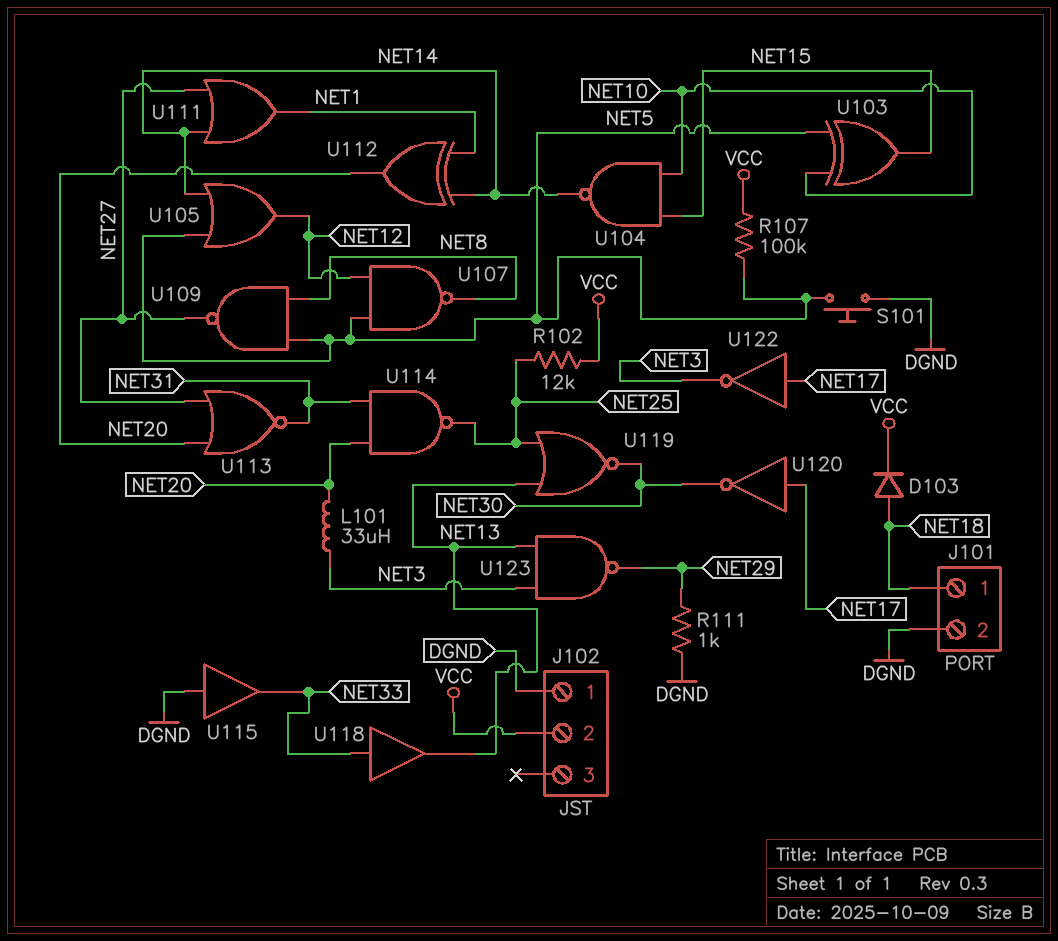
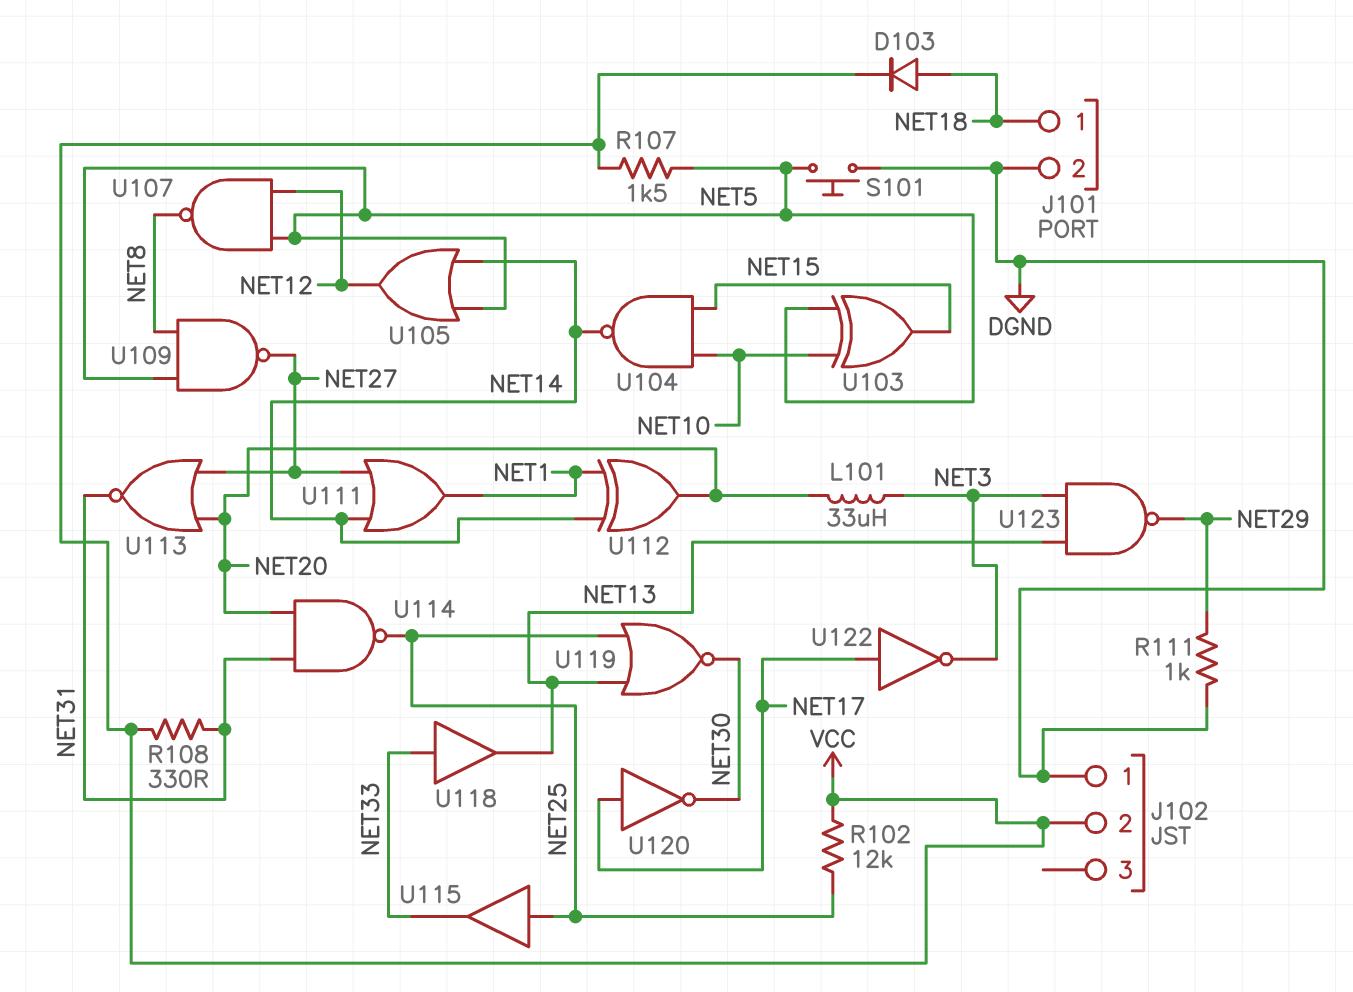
R107: 100k (NET5, VCC) -> 1.5k (NET5, VCC)
R108: none -> 330 (NET31, VCC)
U115: buffer (in DGND, out NET33) -> buffer (in NET25, out NET33)

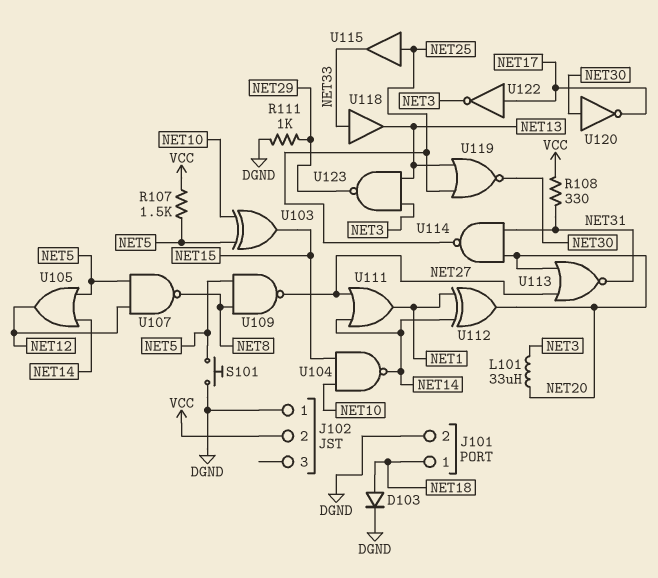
D103: diode (A NET18, K VCC) -> diode (A NET18, K DGND)
R102: 12k (NET25, VCC) -> none
U120: NOT (in NET17, out NET30) -> NOT (in NET30, out NET17)

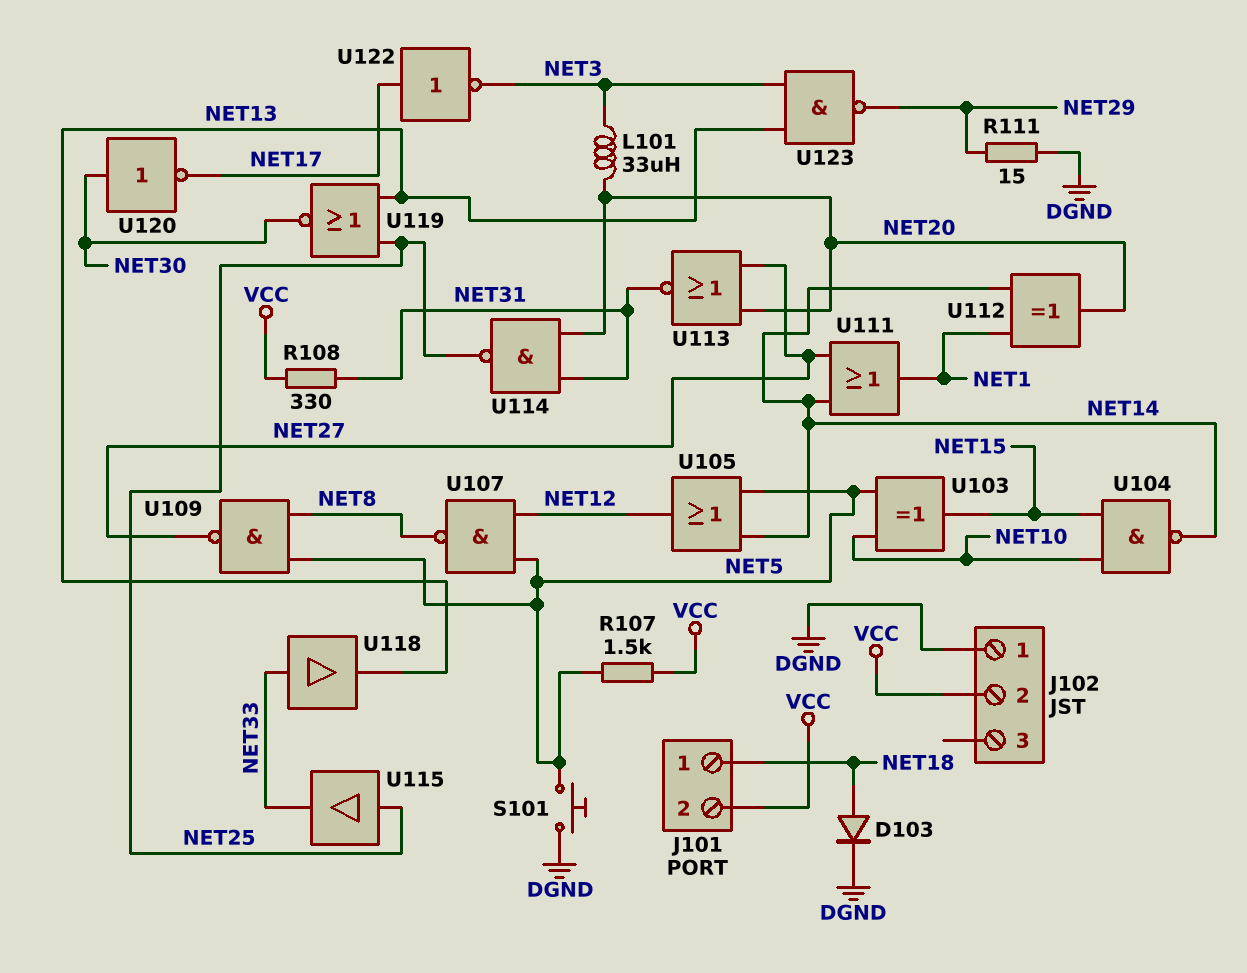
J101 pin 2: DGND -> VCC
R111: 1k (DGND, NET29) -> 15 (DGND, NET29)

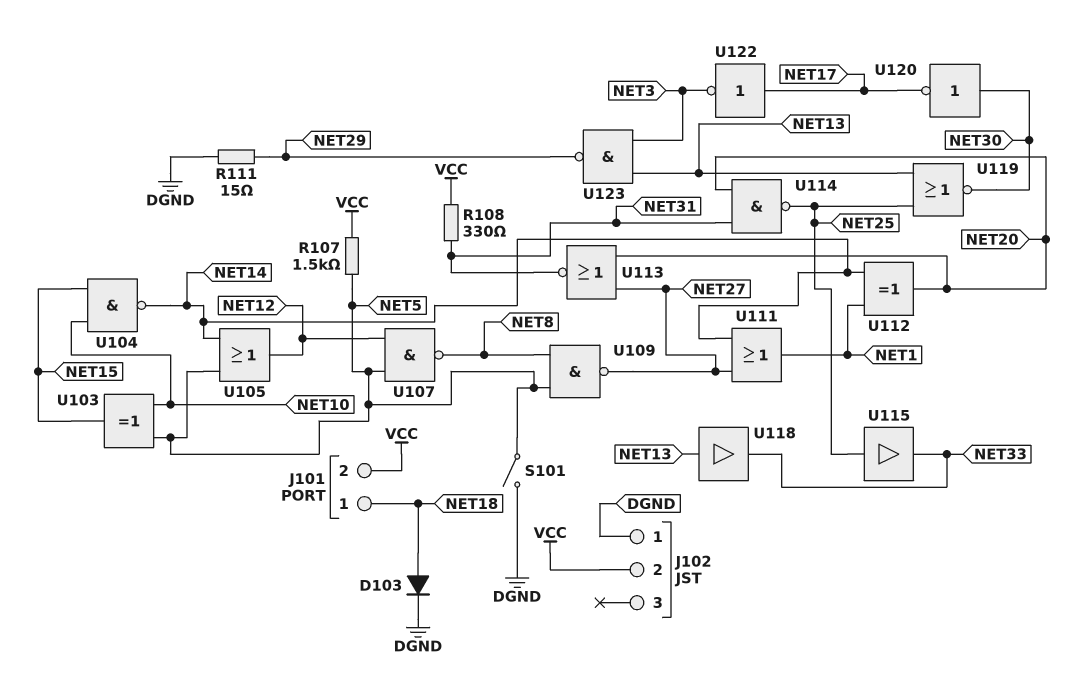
L101: 33uH (NET3, NET20) -> none
S101: button (DGND, NET5) -> switch (DGND, NET5)
U118: buffer (in NET33, out NET13) -> buffer (in NET13, out NET33)

